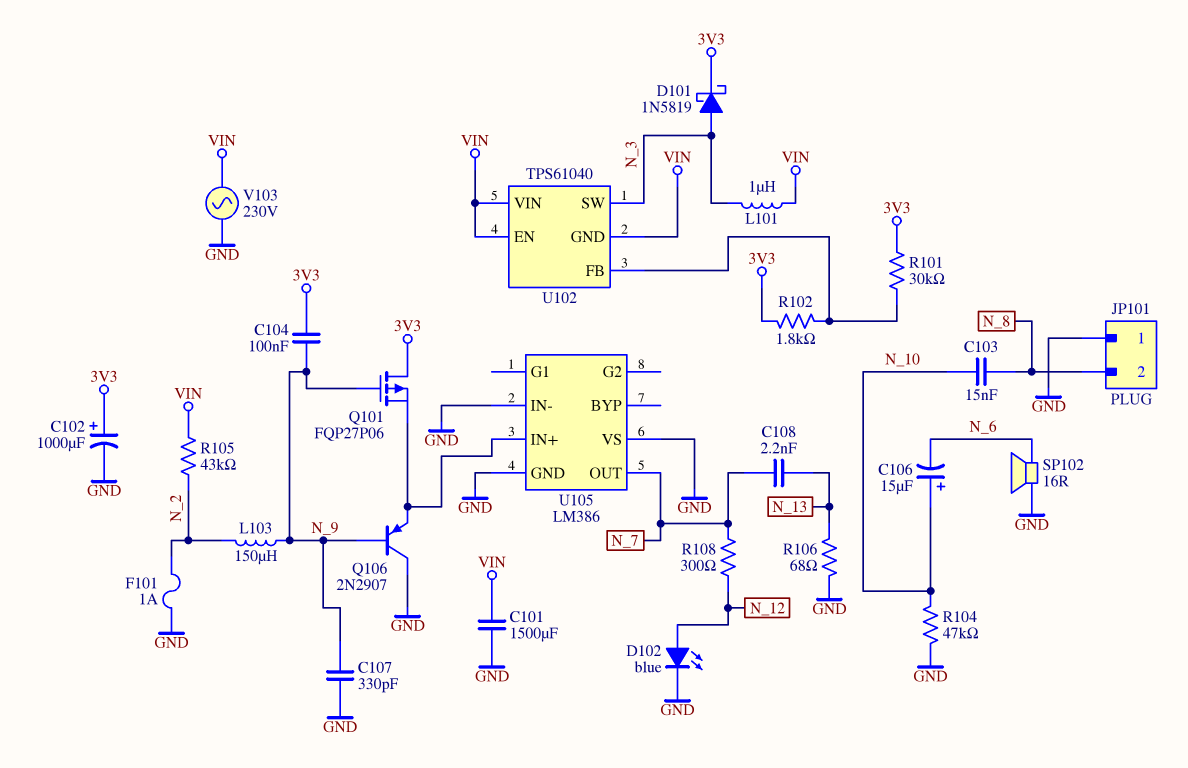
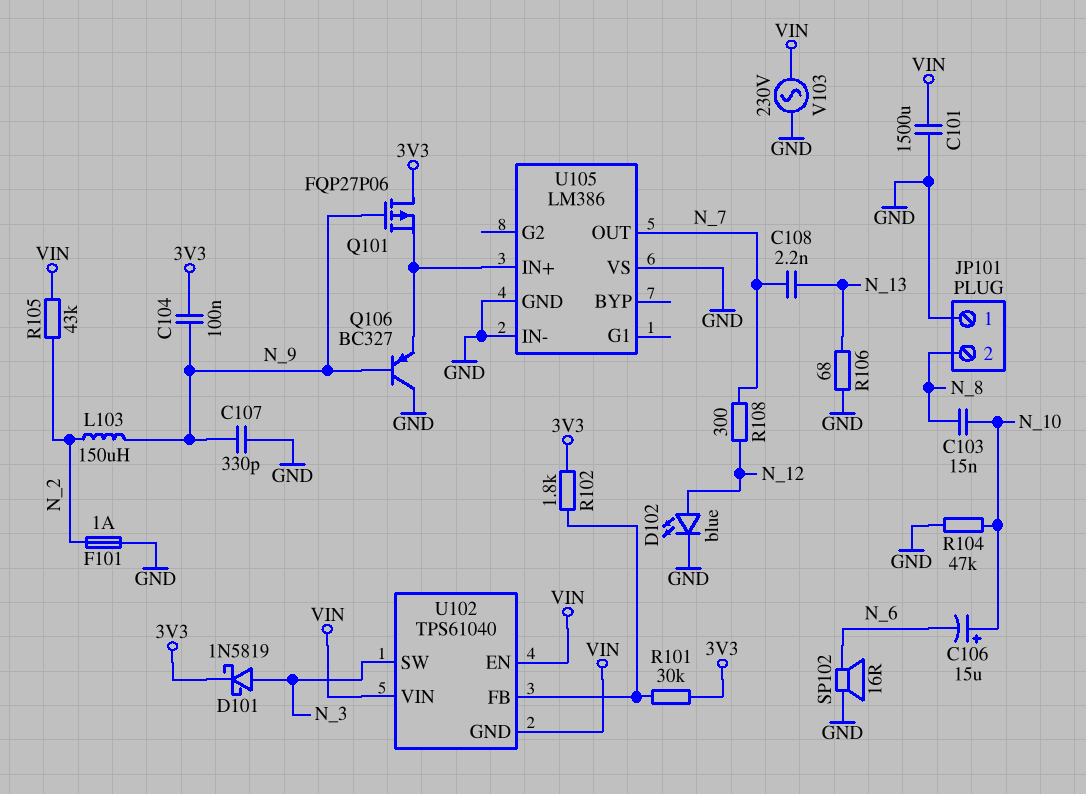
C102: 1000uF (plus 3V3, minus GND) -> none
L101: 1uH (N_3, VIN) -> none
Q106: PNP 2N2907 (B N_9, C GND, E U105/IN+) -> PNP BC327 (B N_9, C GND, E U105/IN+)

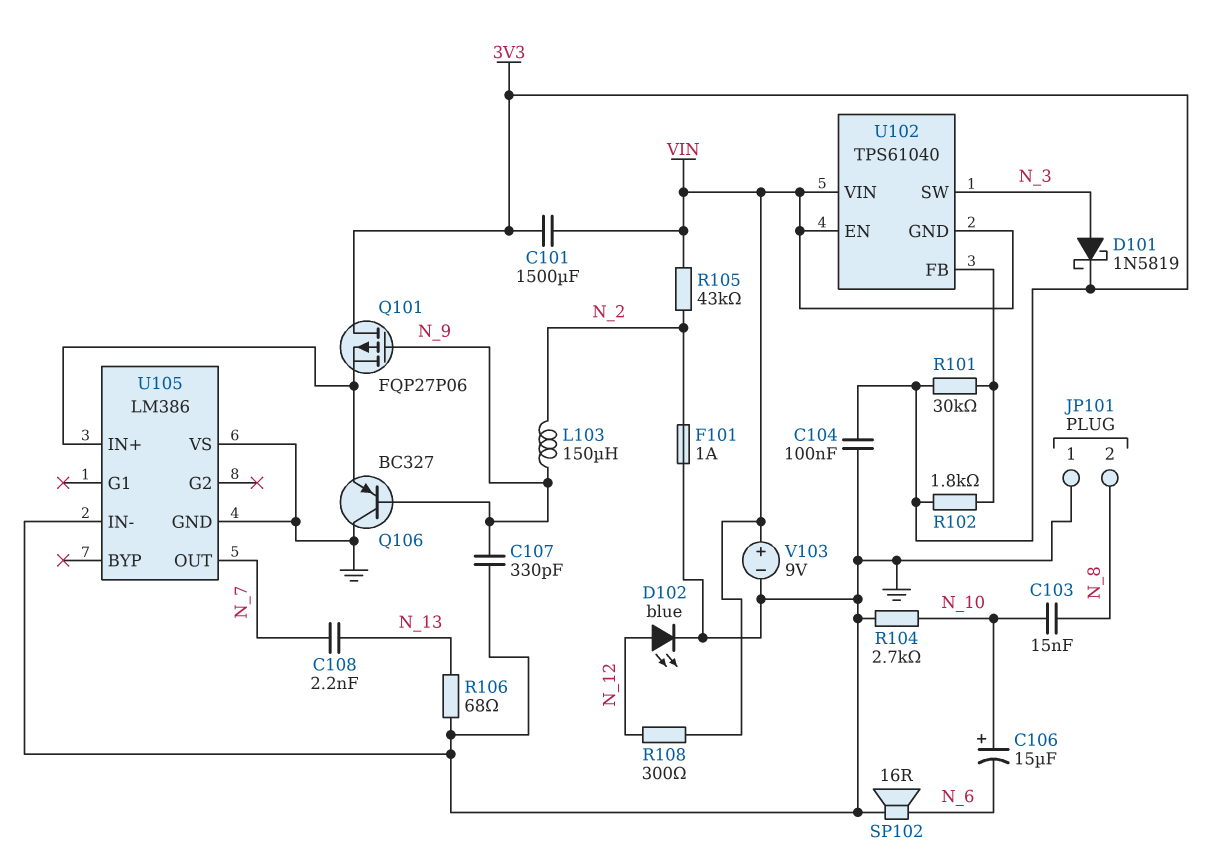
C101: 1500uF (GND, VIN) -> 1500uF (3V3, VIN)
C104: 100nF (3V3, N_9) -> 100nF (3V3, GND)
R104: 47k (GND, N_10) -> 2.7k (GND, N_10)
R108: 300 (N_7, N_12) -> 300 (N_12, VIN)
V103: AC 230V (GND, VIN) -> 9V (plus VIN, minus GND)

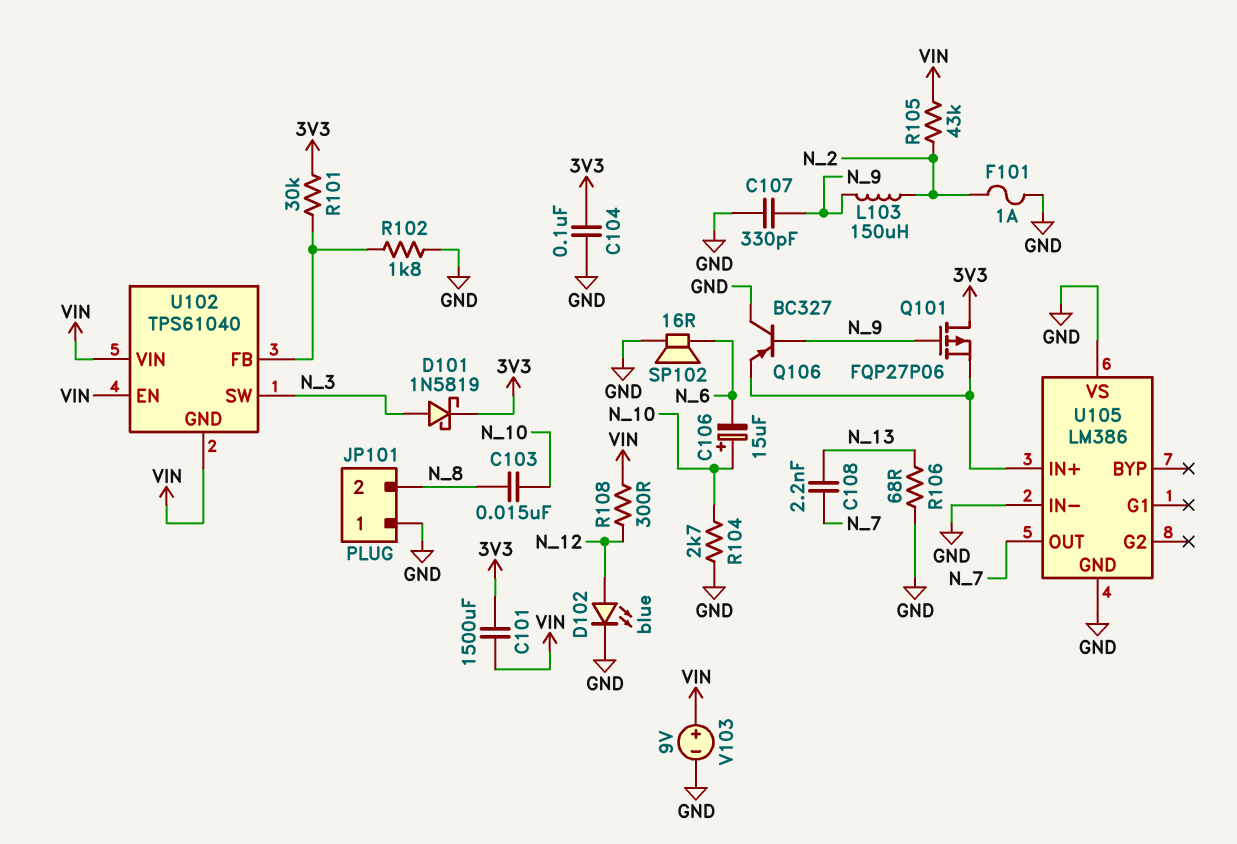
R102: 1.8k (3V3, U102/FB) -> 1.8k (GND, U102/FB)

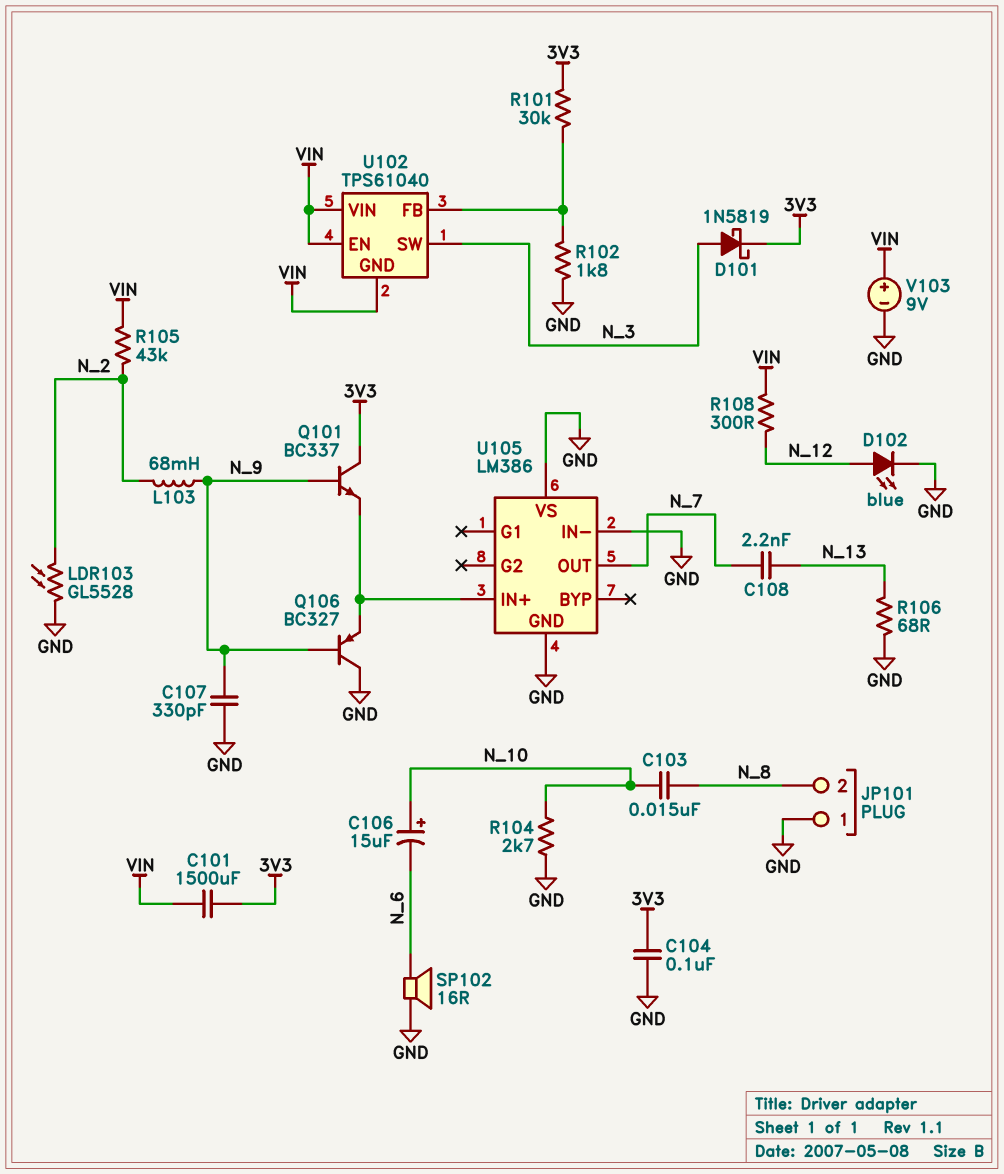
F101: 1A (GND, N_2) -> none
L103: 150uH (N_2, N_9) -> 68mH (N_2, N_9)
LDR103: none -> GL5528 (GND, N_2)
Q101: PMOS FQP27P06 (G N_9, D 3V3, S U105/IN+) -> NPN BC337 (B N_9, C 3V3, E U105/IN+)

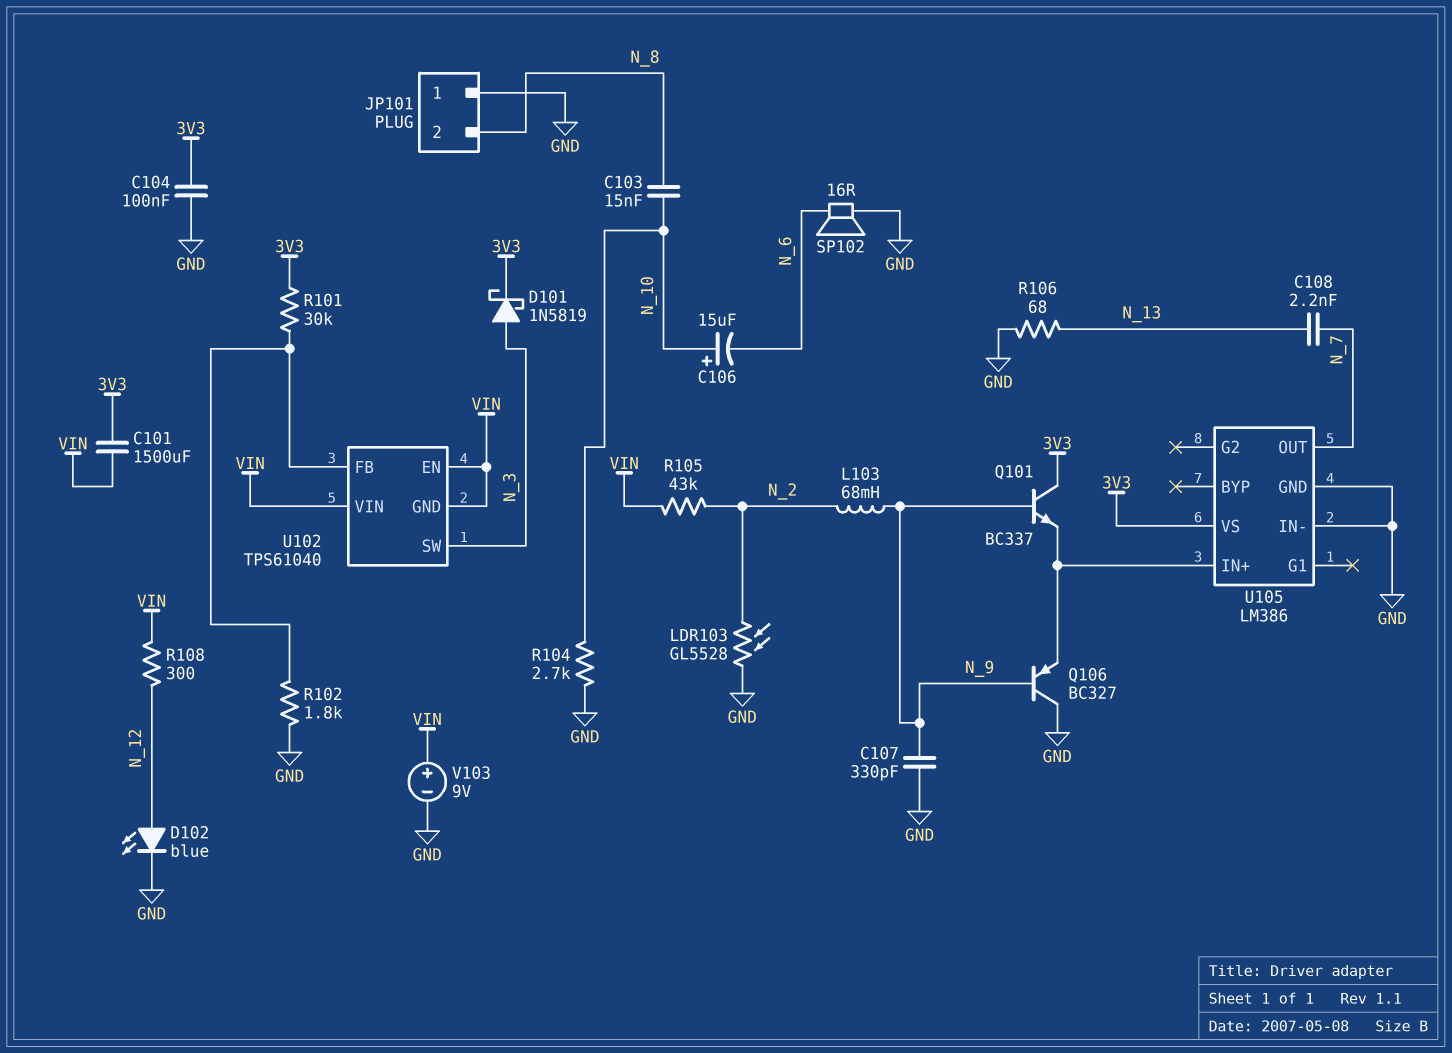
U105 pin VS: GND -> 3V3

